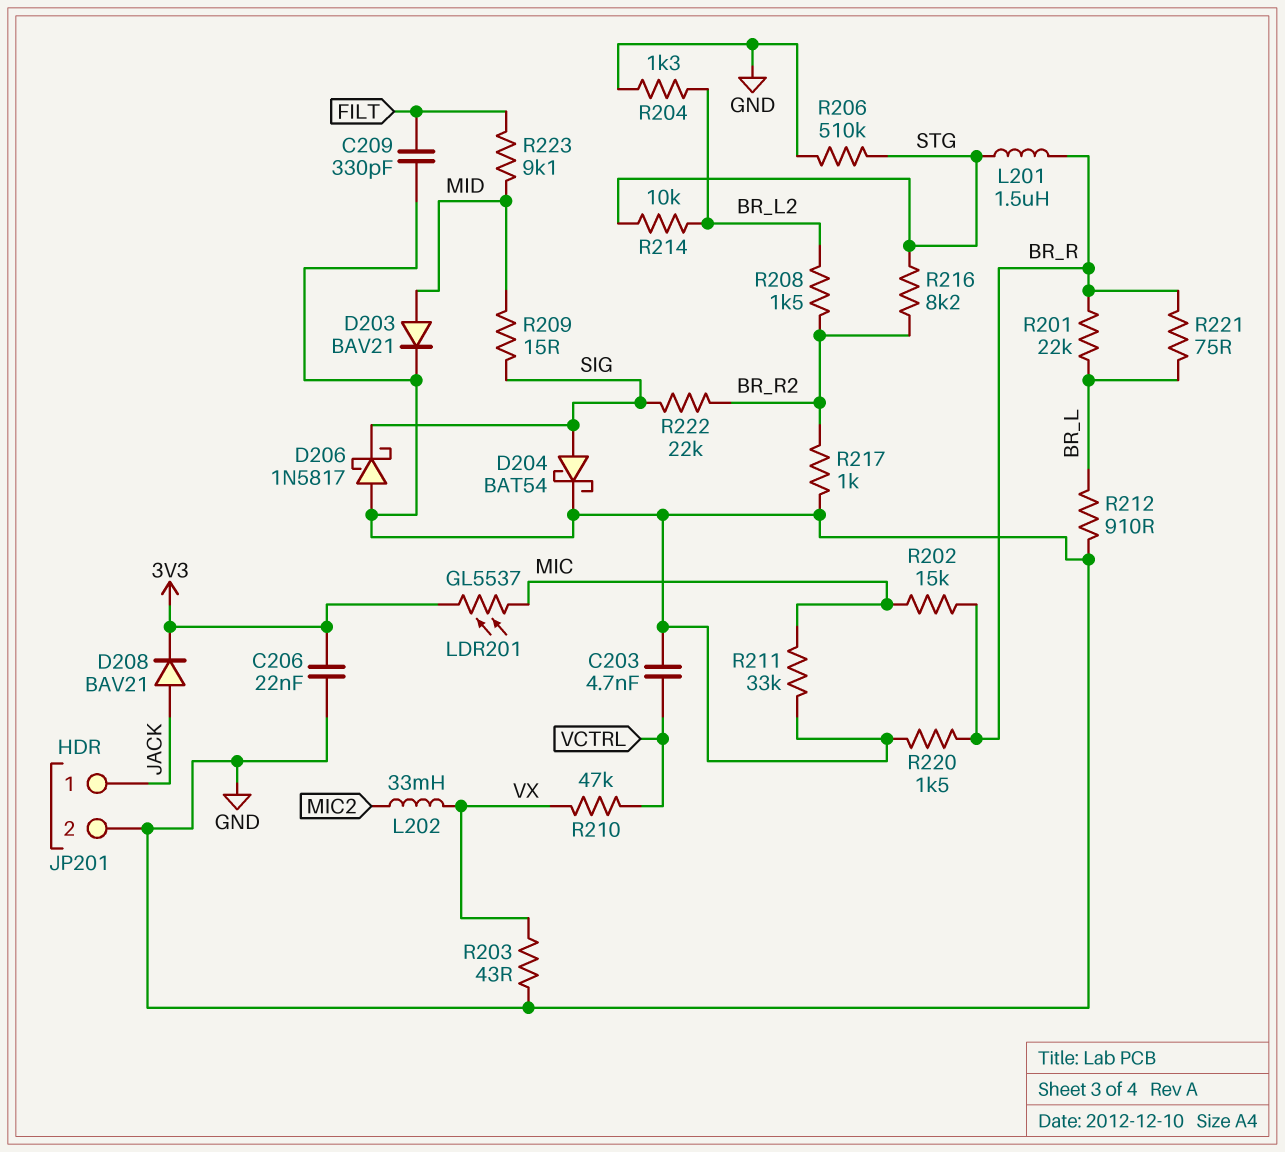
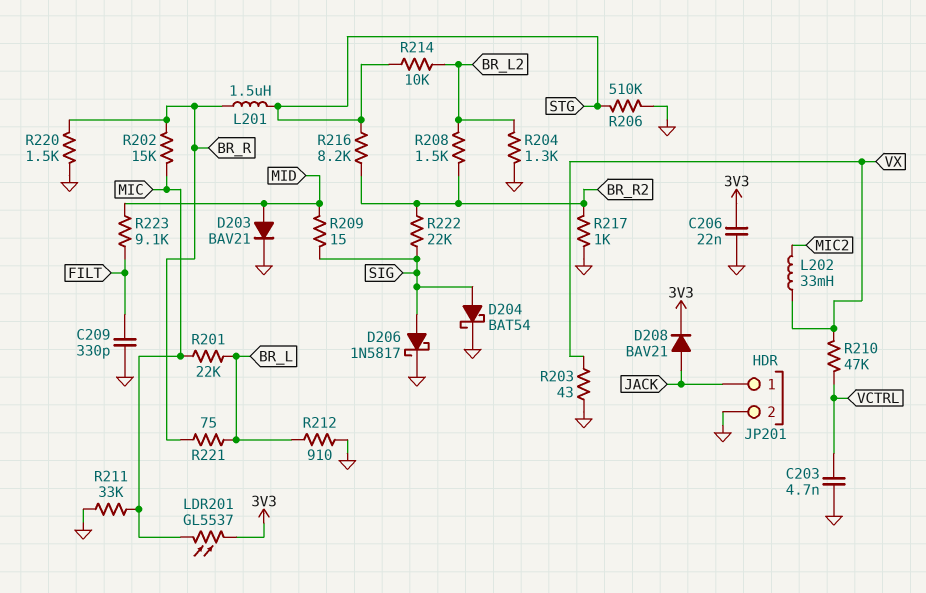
D206: schottky 1N5817 (A GND, K SIG) -> schottky 1N5817 (A SIG, K GND)
R201: 22k (BR_L, BR_R) -> 22k (BR_L, MIC)

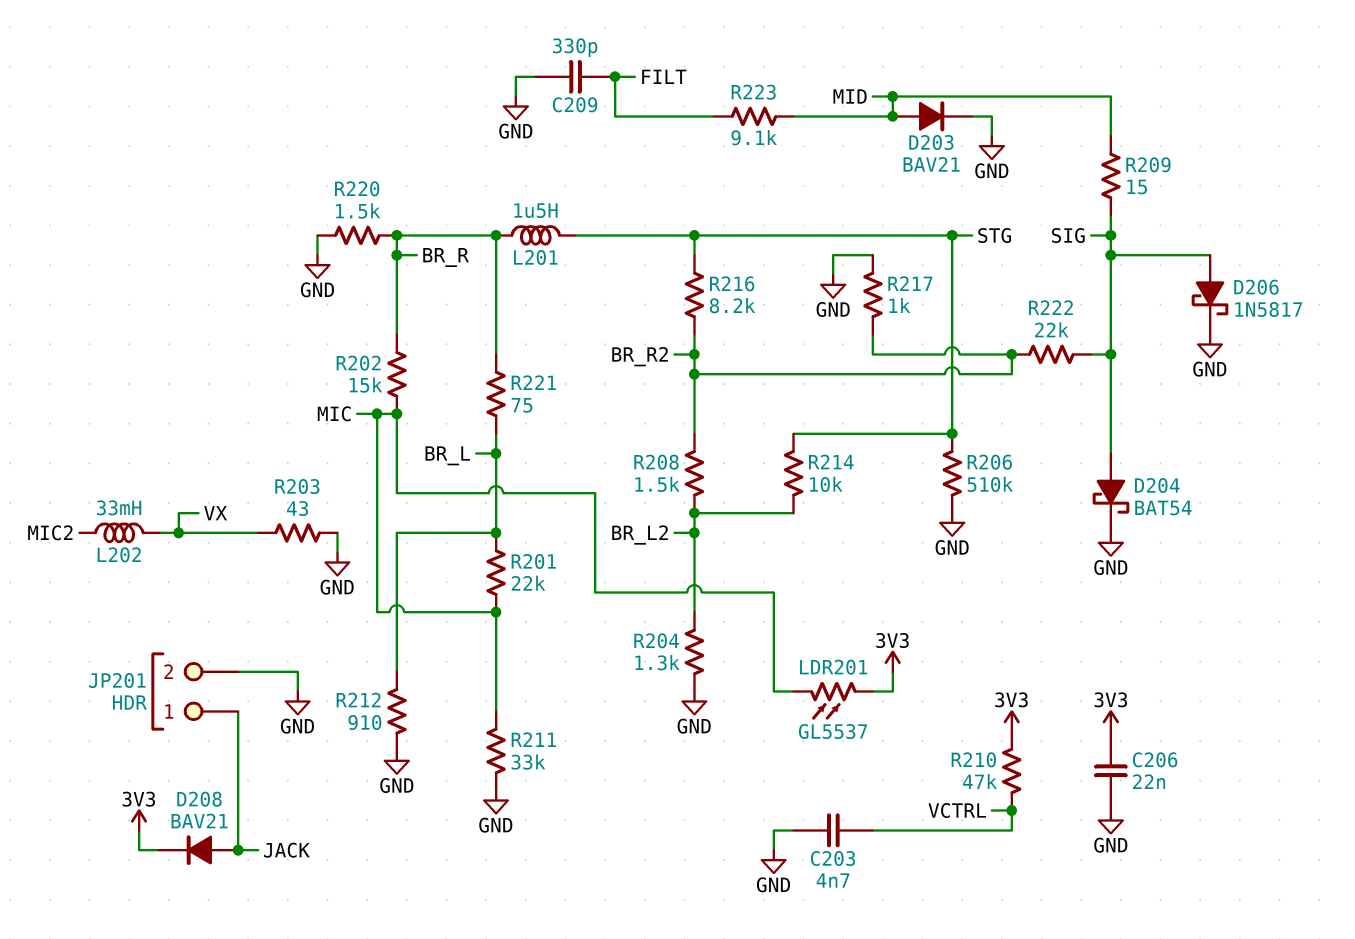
R210: 47k (VCTRL, VX) -> 47k (3V3, VCTRL)

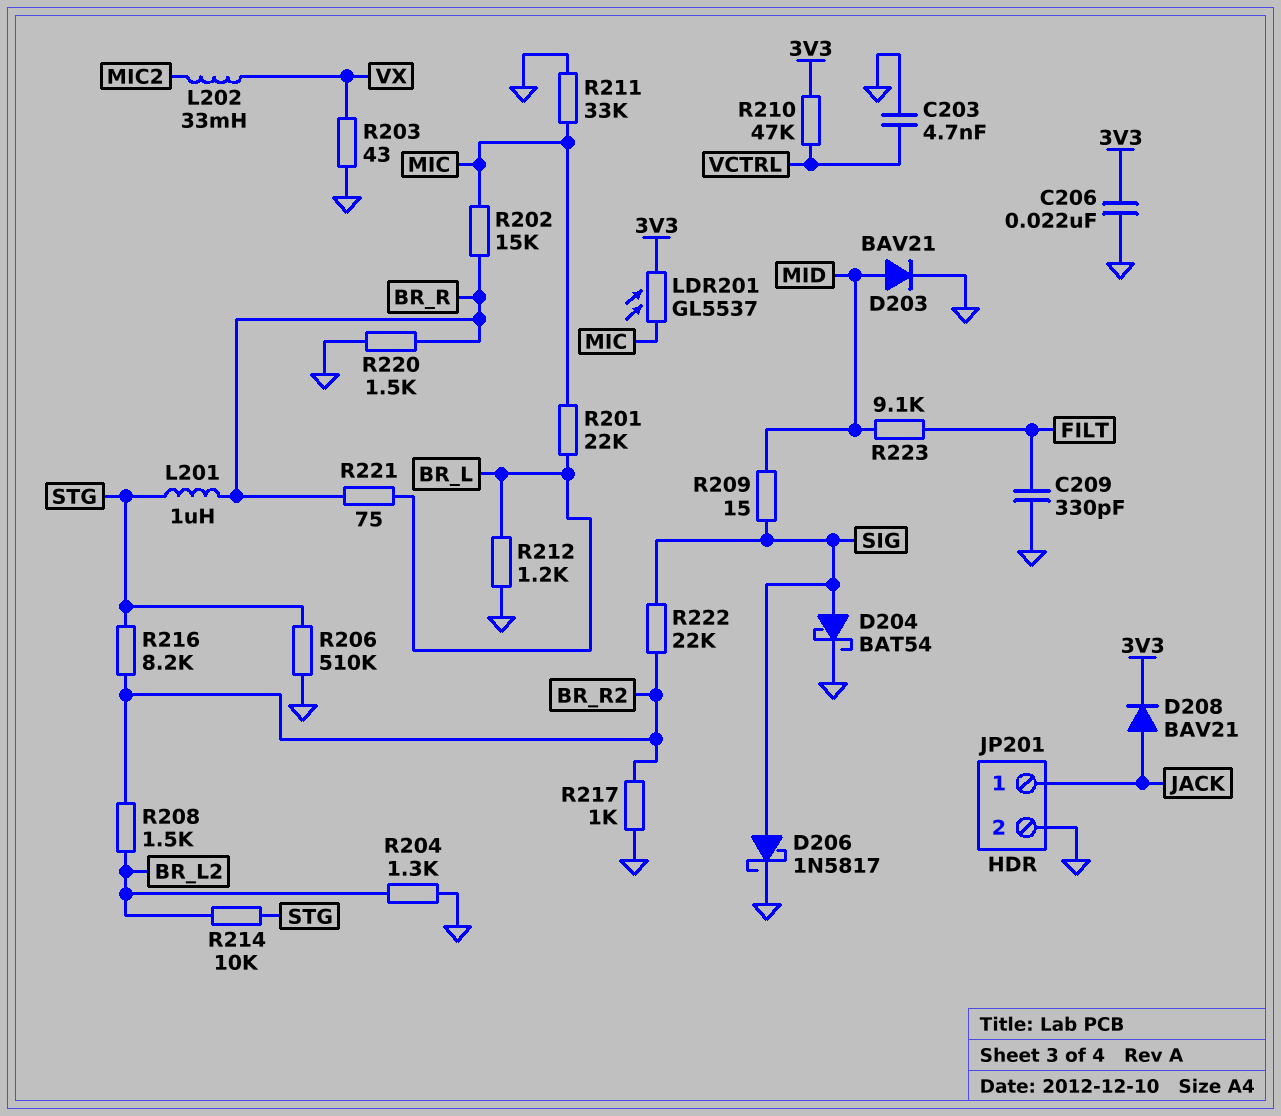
L201: 1.5uH (BR_R, STG) -> 1uH (BR_R, STG)
R212: 910 (BR_L, GND) -> 1.2k (BR_L, GND)

